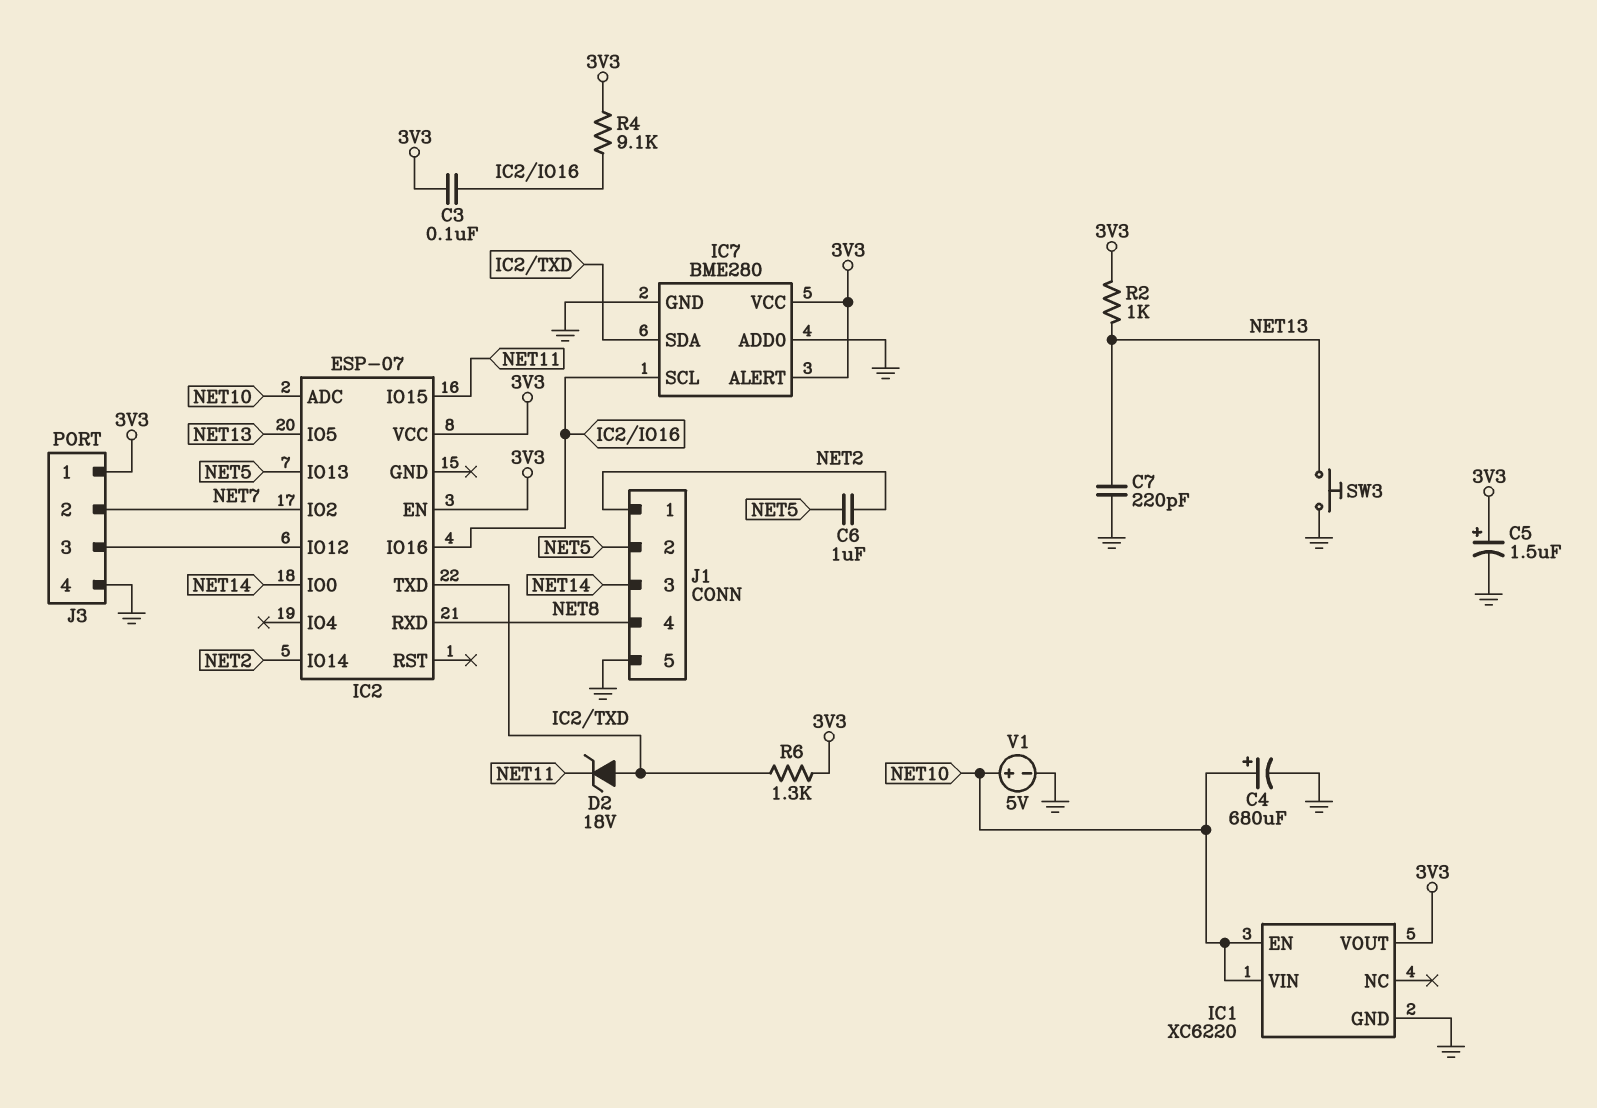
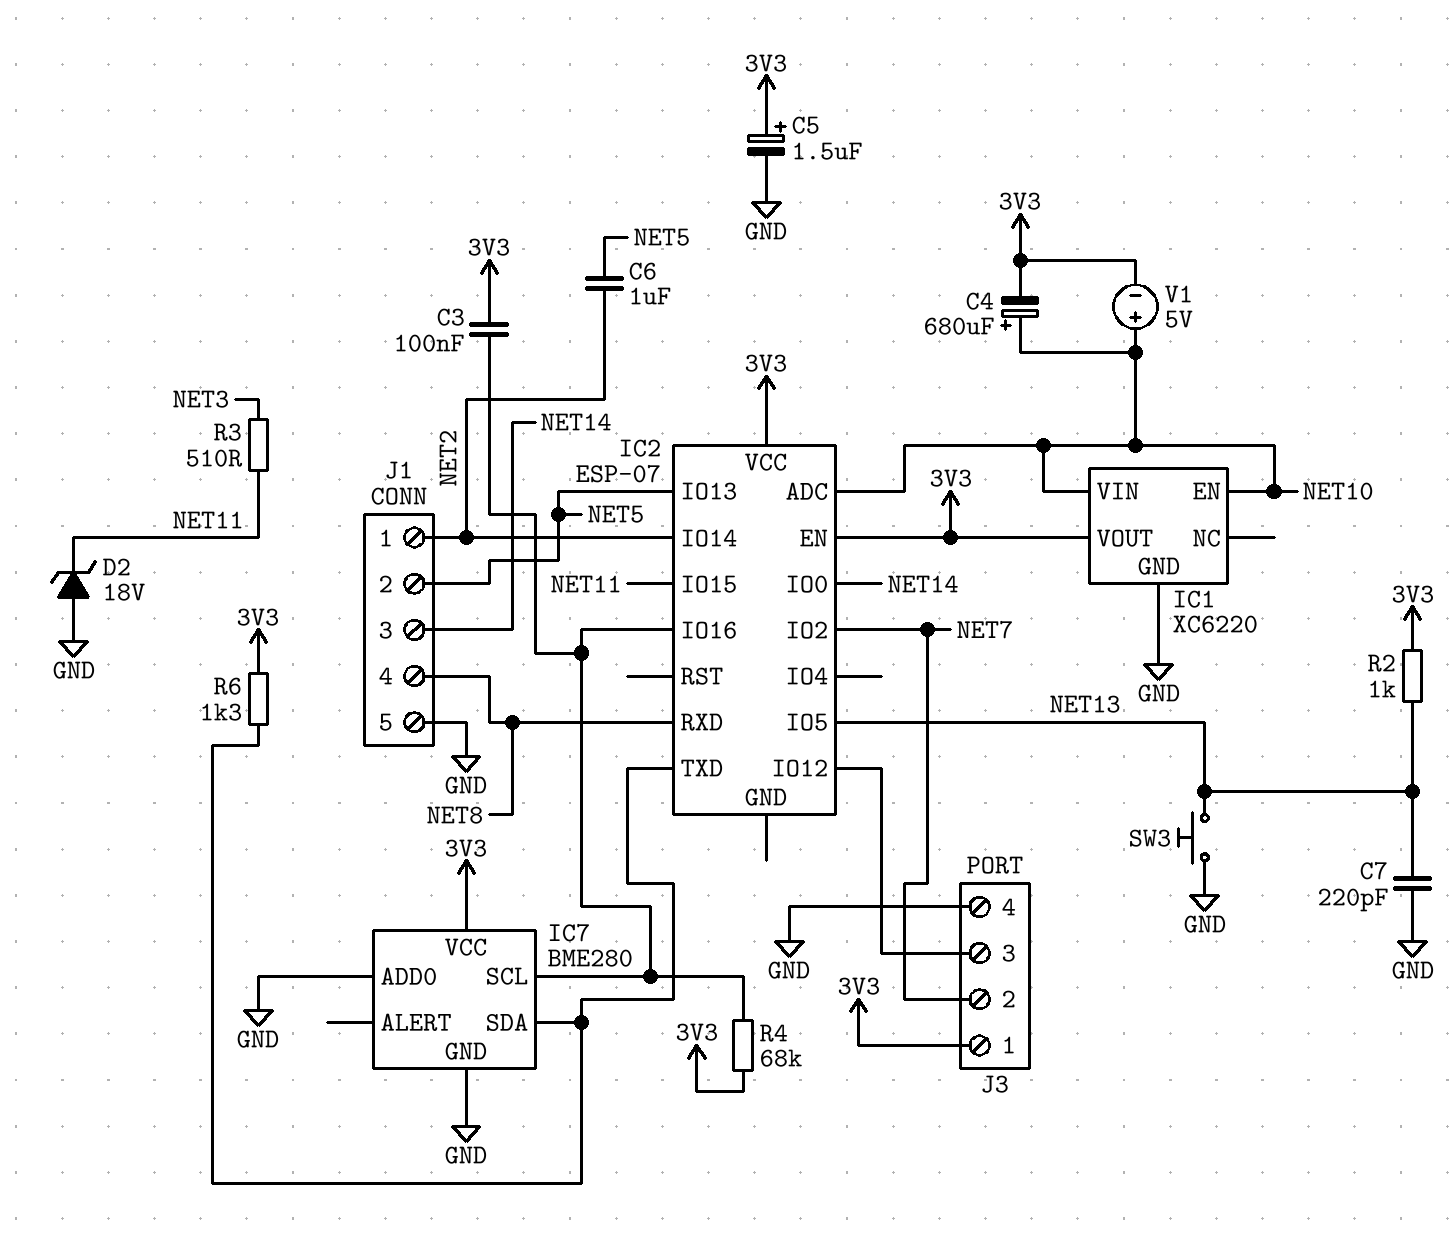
C4: 680uF (plus NET10, minus GND) -> 680uF (plus NET10, minus 3V3)
D2: zener 18V (A IC2/TXD, K NET11) -> zener 18V (A GND, K NET11)
IC7 pin ALERT: 3V3 -> none
R3: none -> 510 (NET3, NET11)
R4: 9.1k (3V3, IC2/IO16) -> 68k (3V3, IC2/IO16)
V1: 5V (plus NET10, minus GND) -> 5V (plus NET10, minus 3V3)

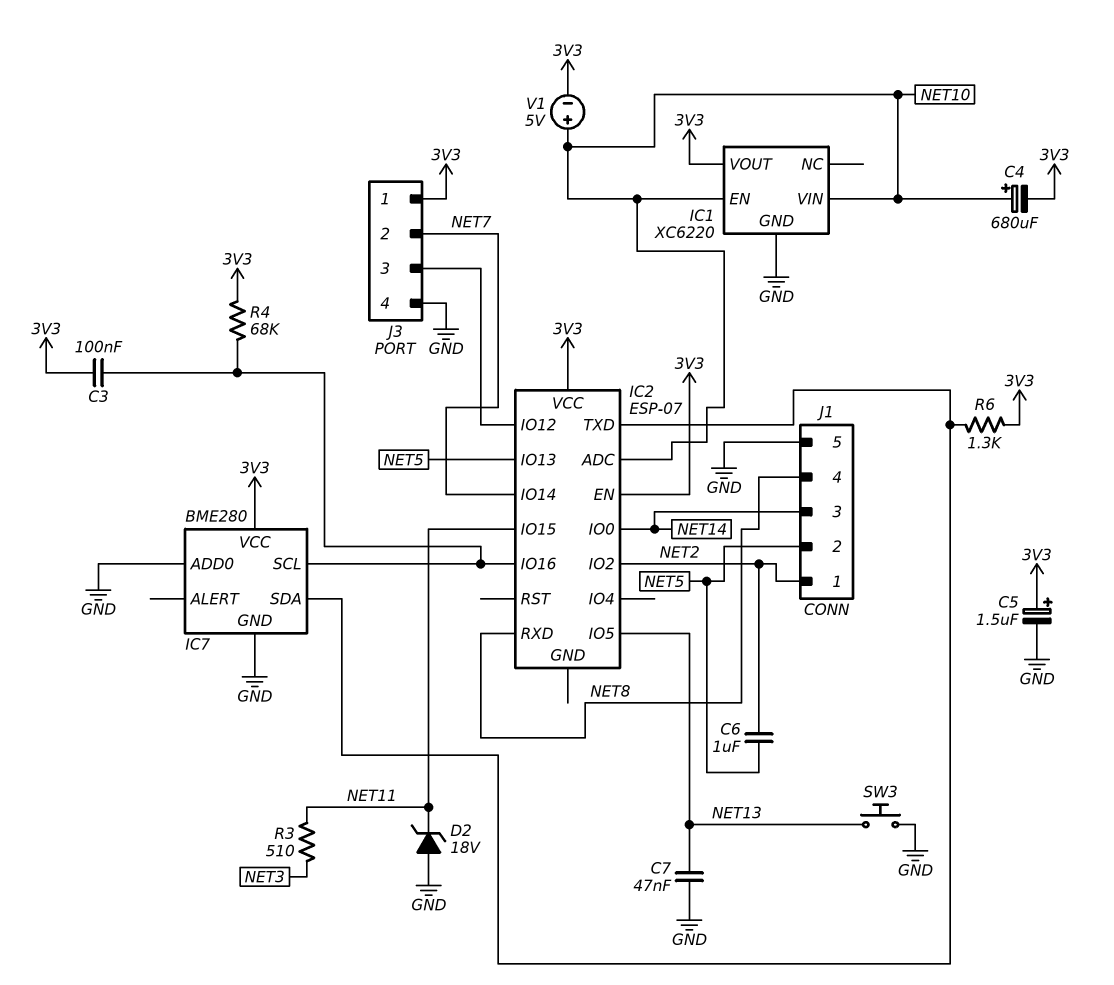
C7: 220pF (GND, NET13) -> 47nF (GND, NET13)
IC2 pin IO2: NET7 -> NET2
IC2 pin IO14: NET2 -> NET7
R2: 1k (3V3, NET13) -> none

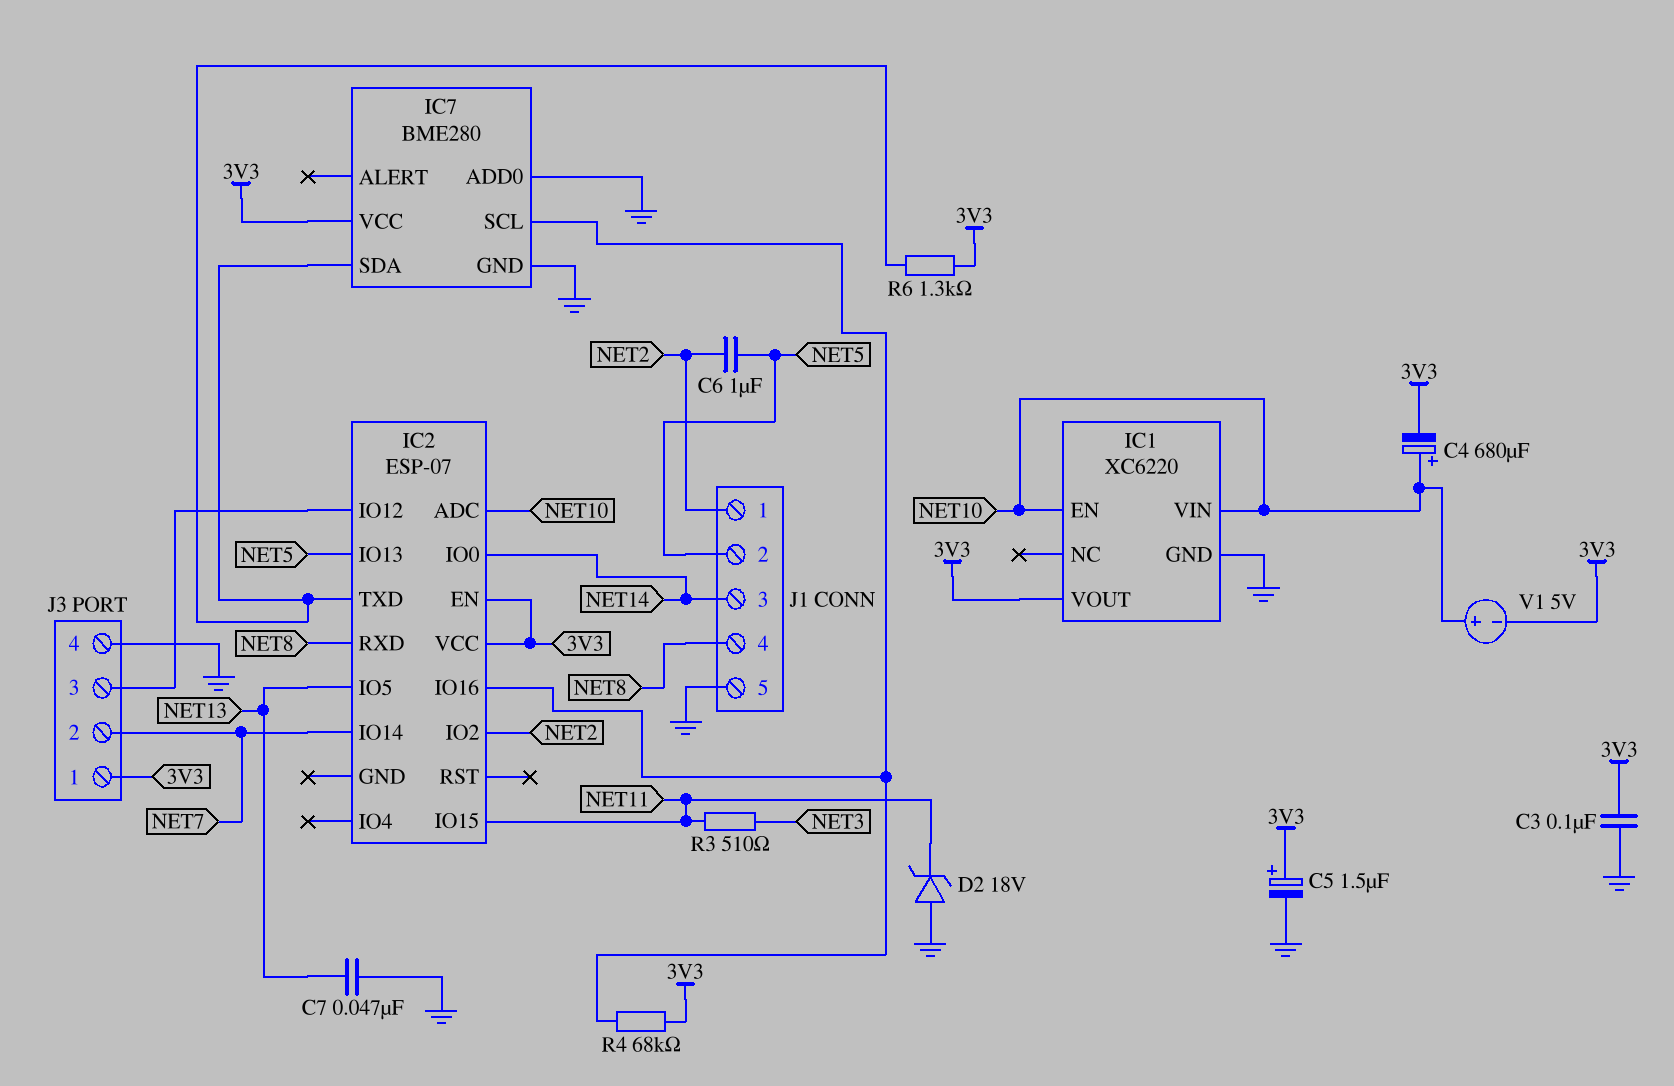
C3: 100nF (3V3, IC2/IO16) -> 100nF (3V3, GND)
SW3: button (GND, NET13) -> none

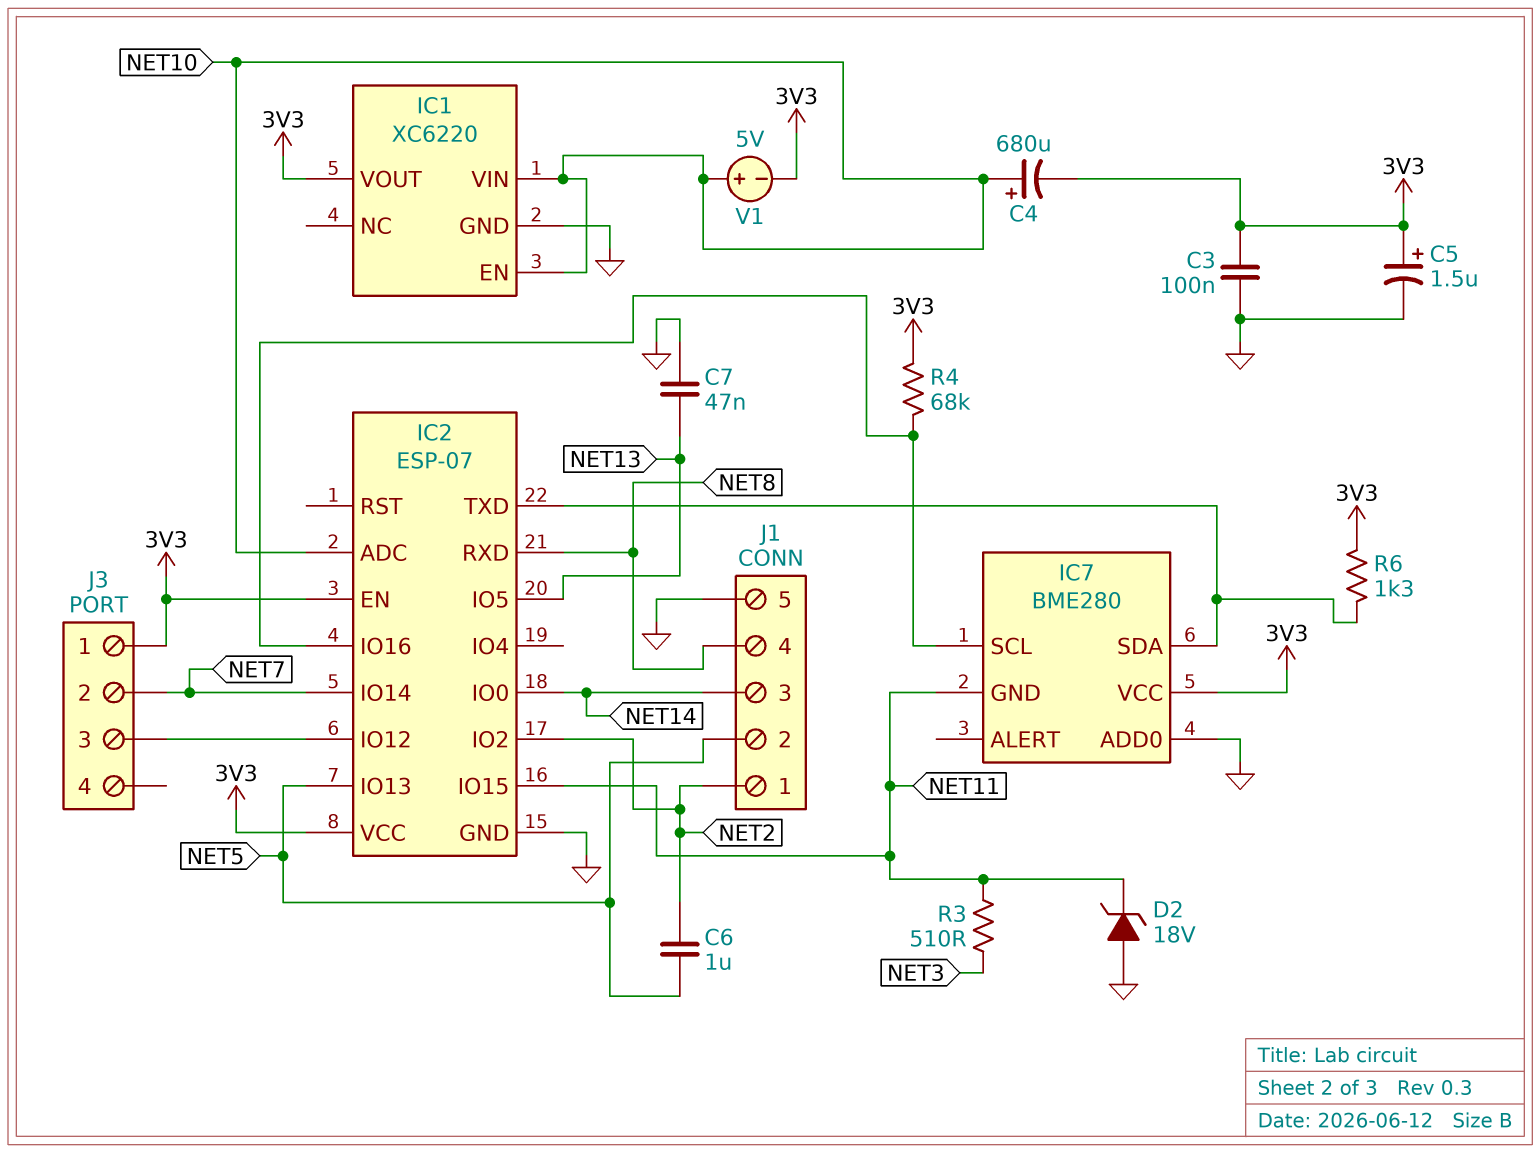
IC2 pin GND: none -> GND
IC7 pin GND: GND -> NET11
J3 pin 4: GND -> none

